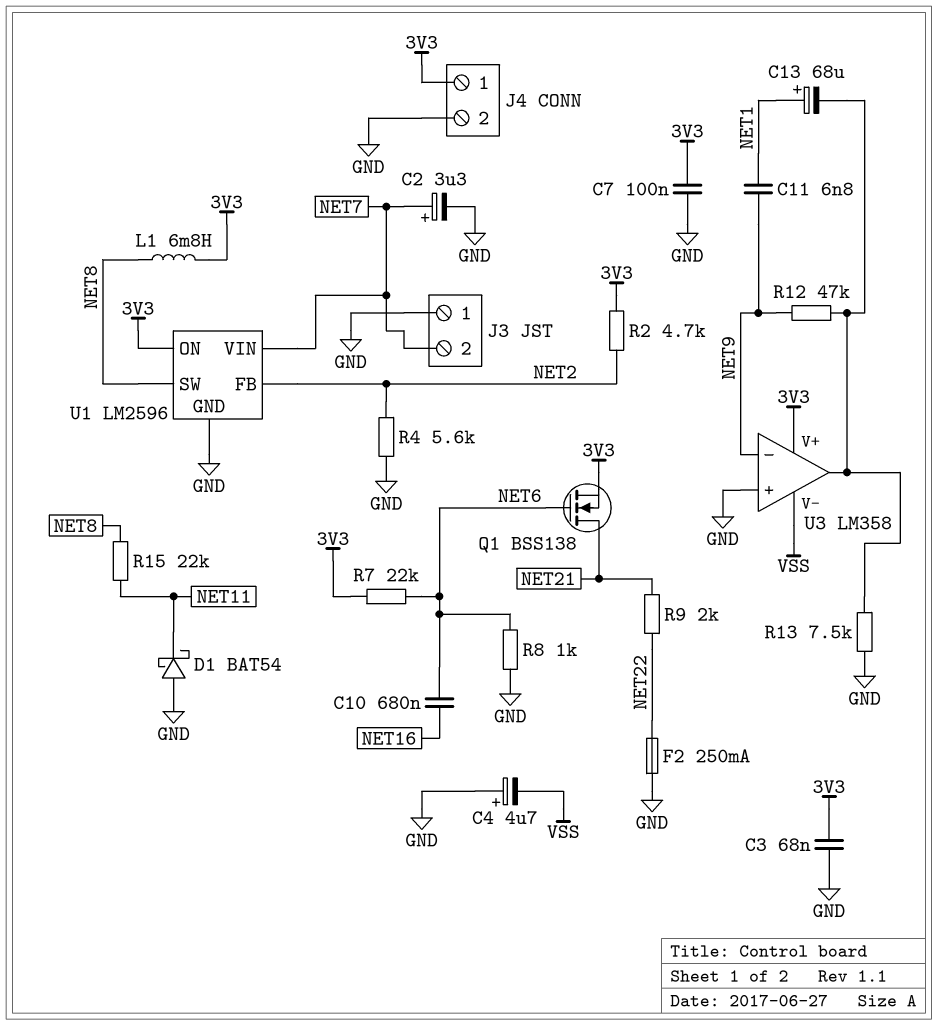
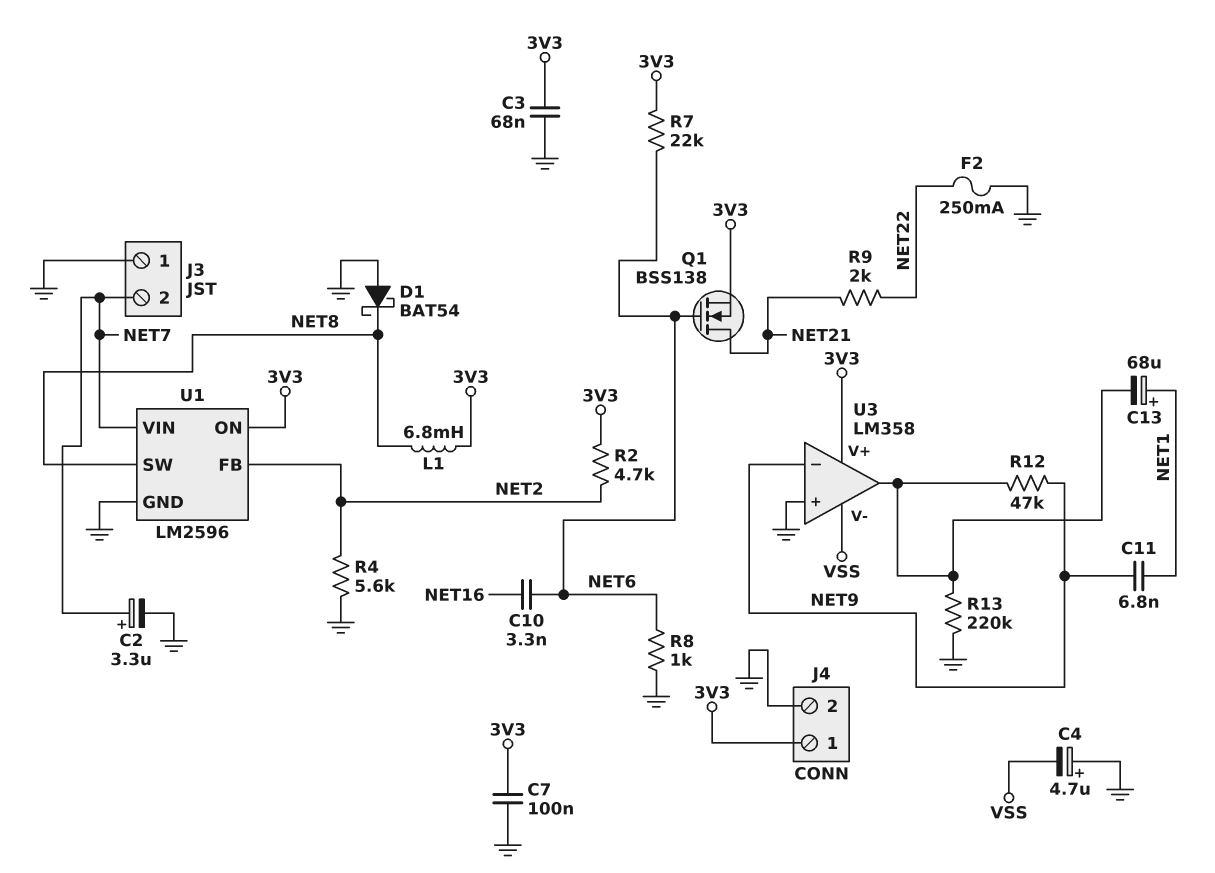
C10: 680nF (NET6, NET16) -> 3.3nF (NET6, NET16)
D1: schottky BAT54 (A GND, K NET11) -> schottky BAT54 (A GND, K NET8)
R13: 7.5k (GND, U3/out) -> 220k (GND, U3/out)
R15: 22k (NET8, NET11) -> none

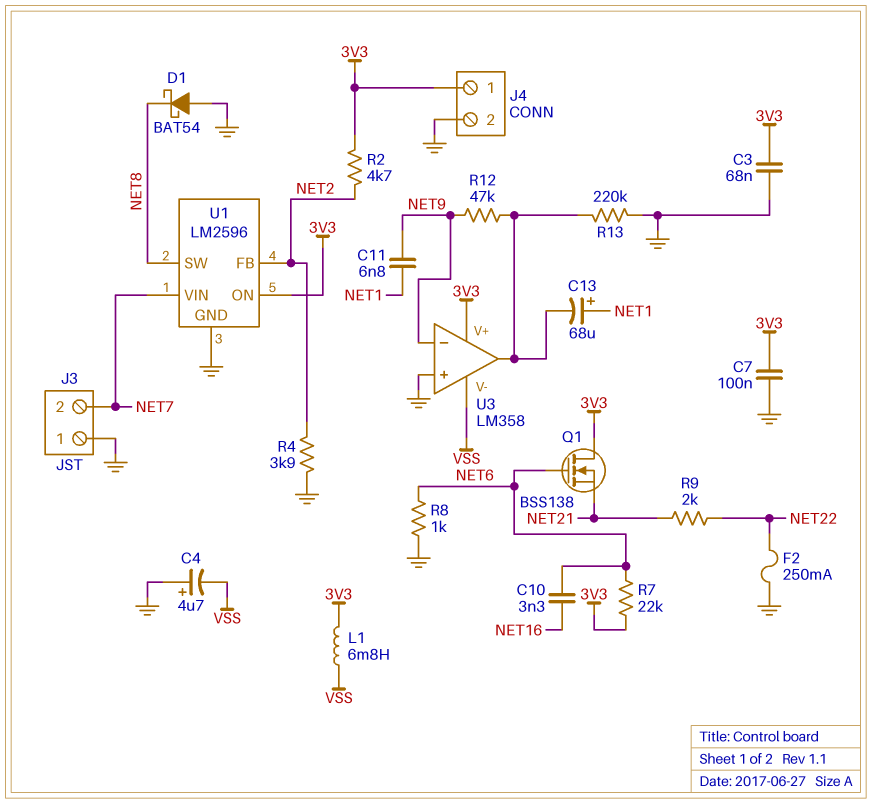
C2: 3.3uF (plus NET7, minus GND) -> none
L1: 6.8mH (3V3, NET8) -> 6.8mH (3V3, VSS)
Q1: NMOS BSS138 (G NET6, D NET21, S 3V3) -> NMOS BSS138 (G NET6, D 3V3, S NET21)
R4: 5.6k (GND, NET2) -> 3.9k (GND, NET2)

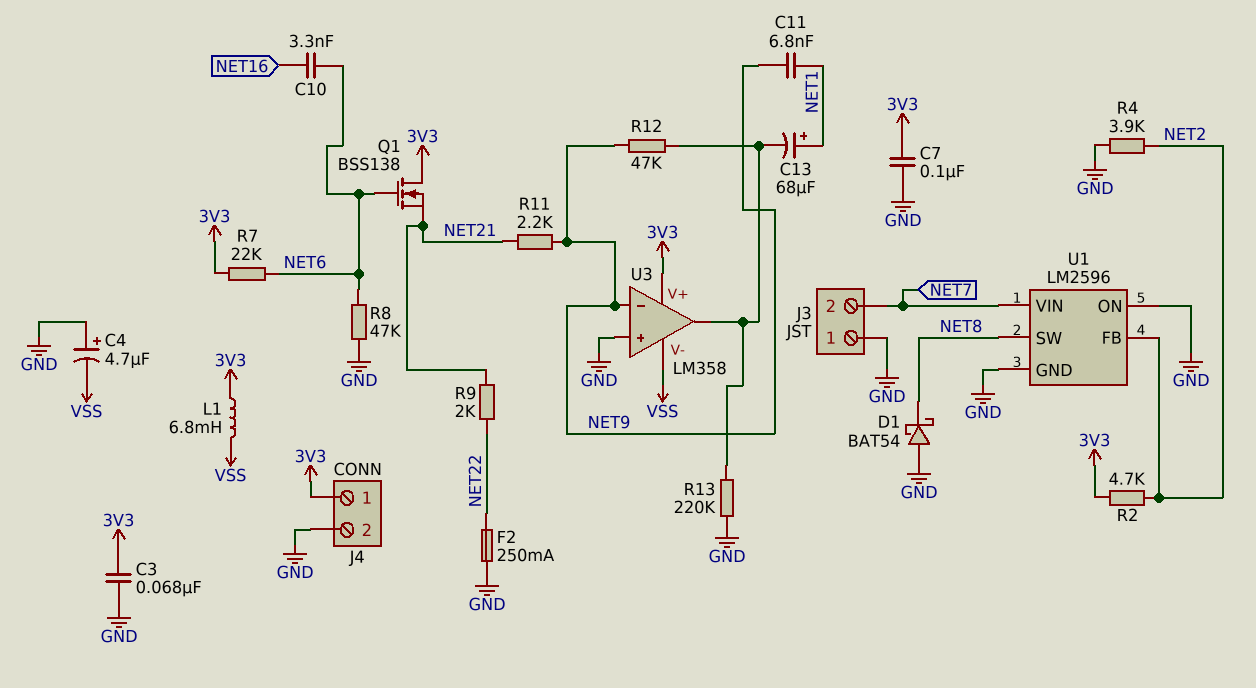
R8: 1k (GND, NET6) -> 47k (GND, NET6)
R11: none -> 2.2k (NET9, NET21)
U1 pin ON: 3V3 -> GND

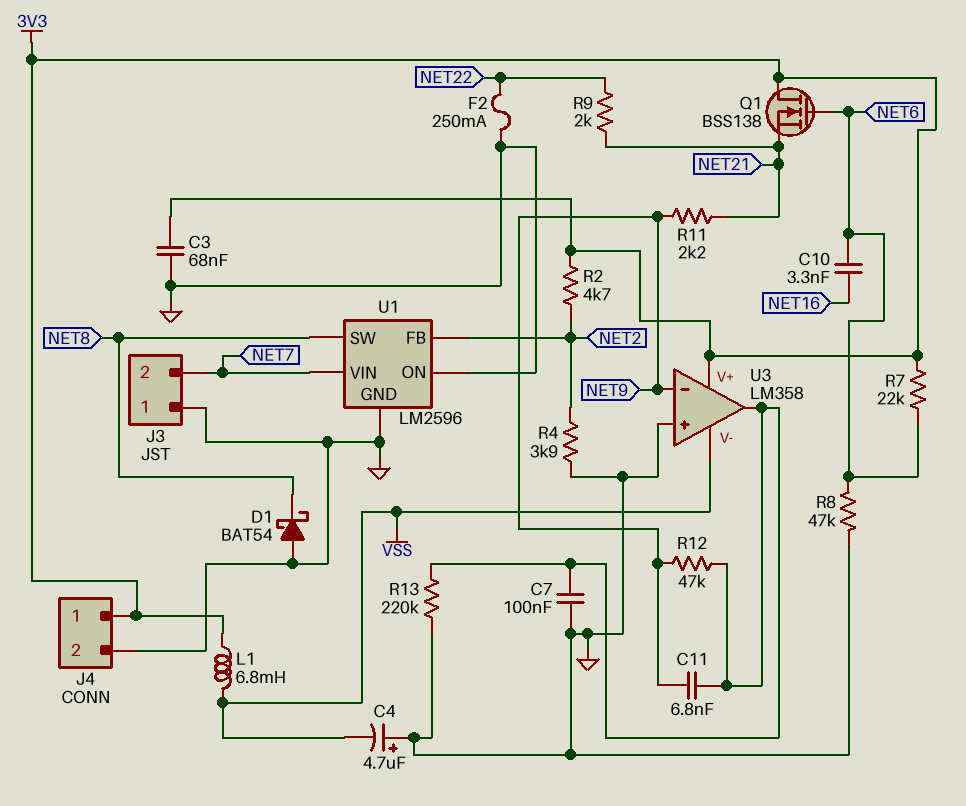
C7: 100nF (3V3, GND) -> 100nF (GND, U3/out)
C11: 6.8nF (NET1, NET9) -> 6.8nF (NET9, U3/out)
C13: 68uF (plus NET1, minus U3/out) -> none

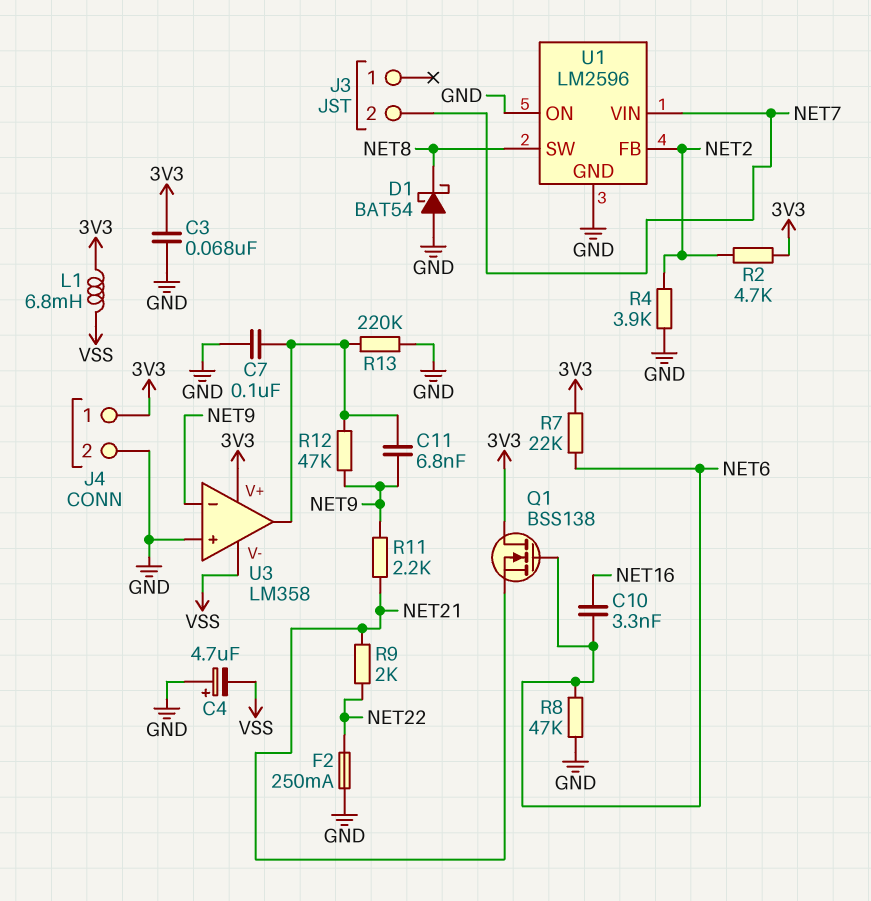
J3 pin 1: GND -> none

